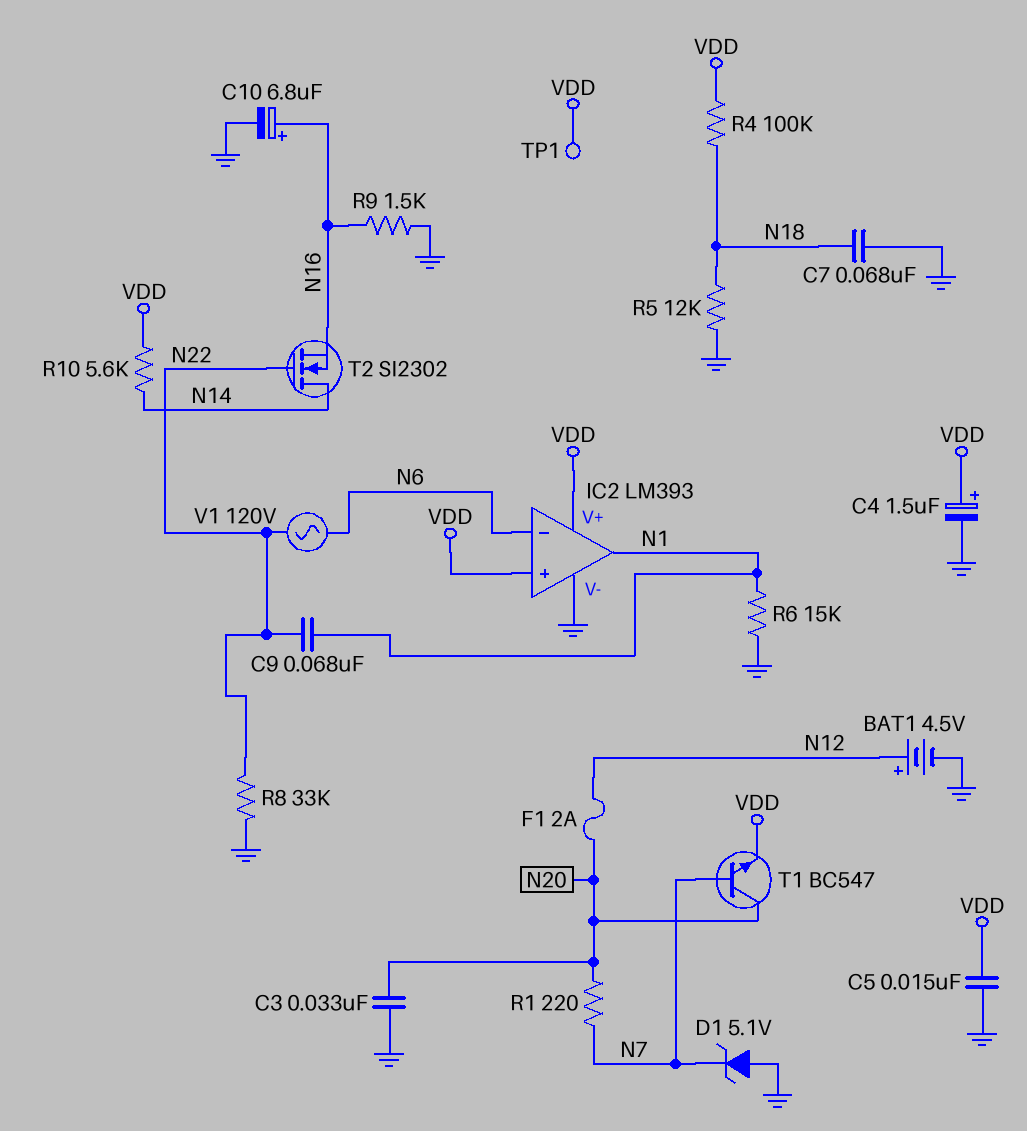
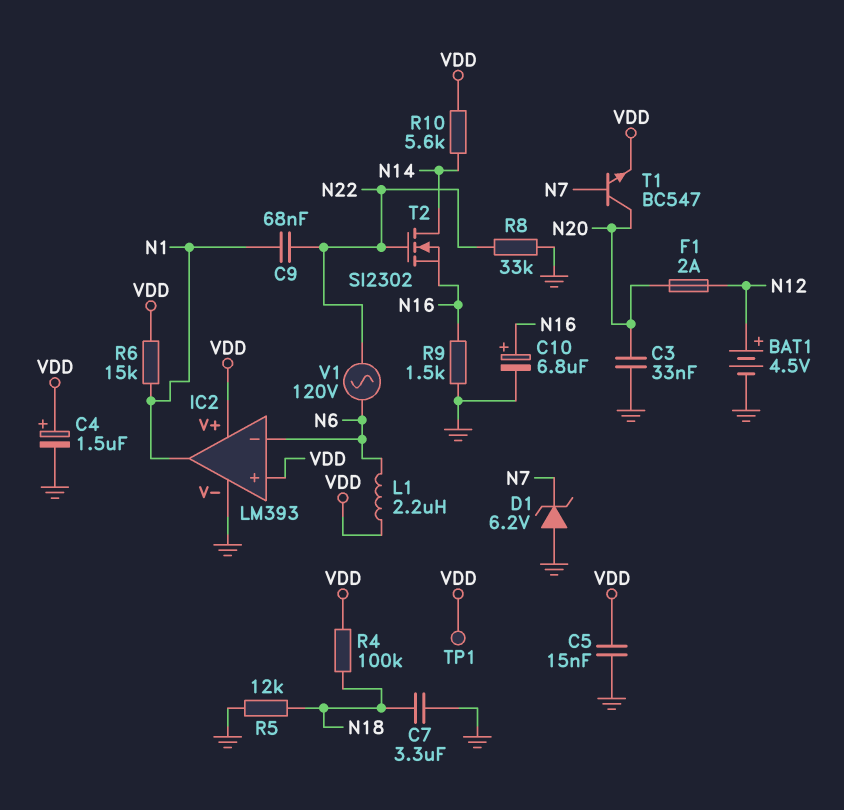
C7: 68nF (GND, N18) -> 3.3uF (GND, N18)
D1: zener 5.1V (A GND, K N7) -> zener 6.2V (A GND, K N7)
L1: none -> 2.2uH (N6, VDD)
R1: 220 (N7, N20) -> none
R6: 15k (GND, N1) -> 15k (N1, VDD)

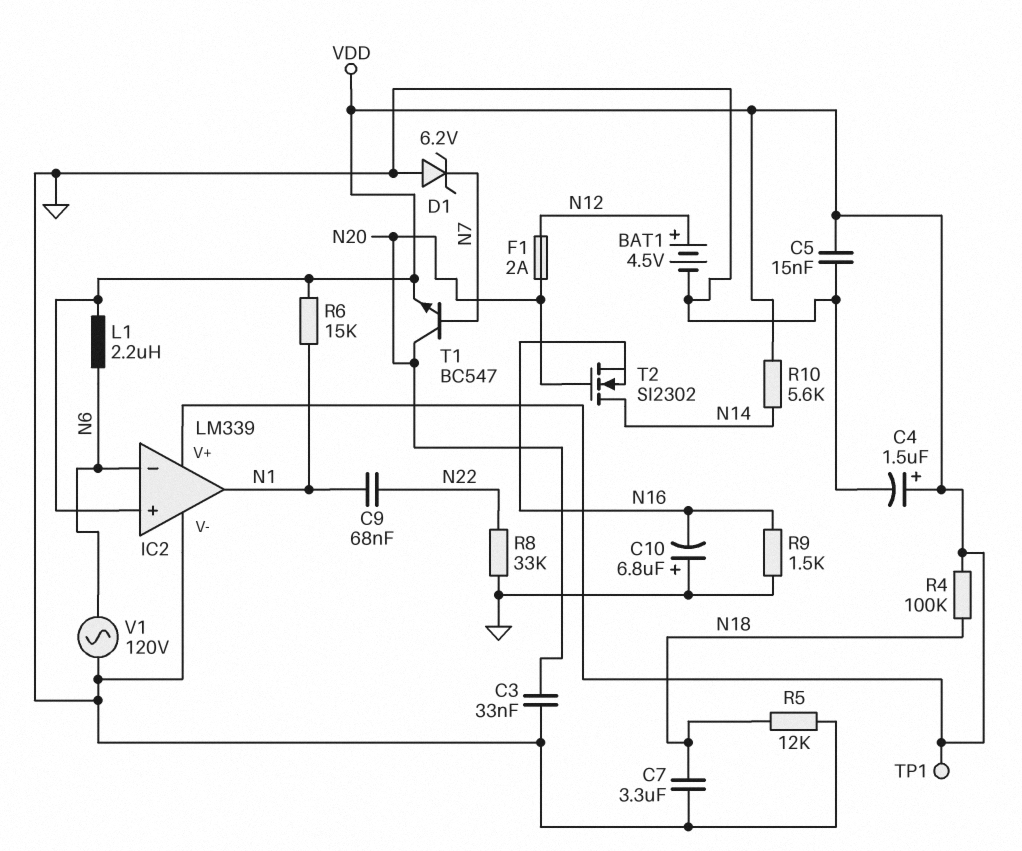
C10: 6.8uF (plus N16, minus GND) -> 6.8uF (plus GND, minus N16)
IC2: LM393 -> LM339
T2: NMOS SI2302 (G N22, D N14, S N16) -> NMOS SI2302 (G N20, D N14, S N16)
V1: AC 120V (N6, N22) -> AC 120V (GND, N6)

